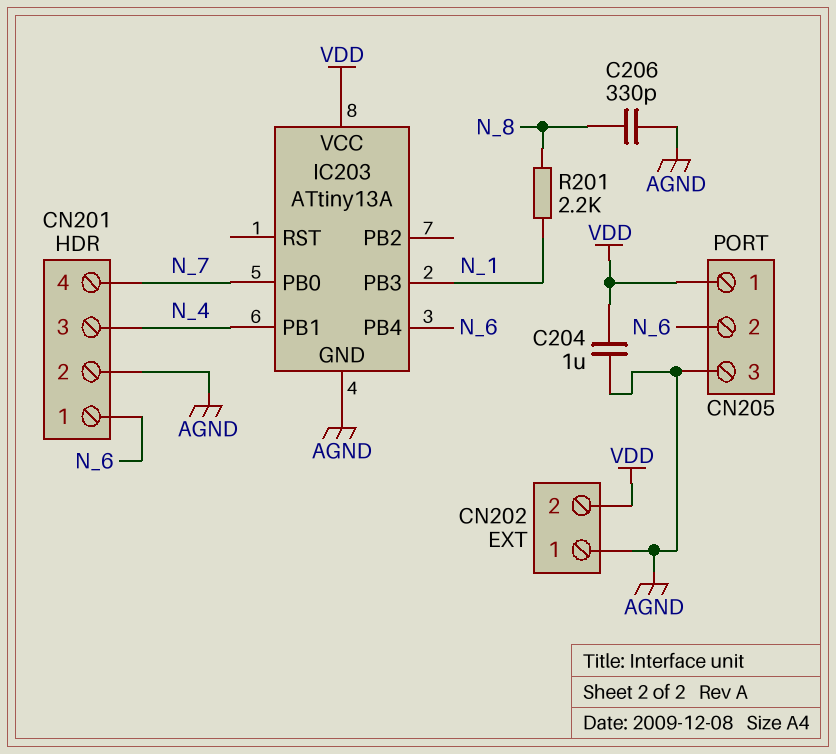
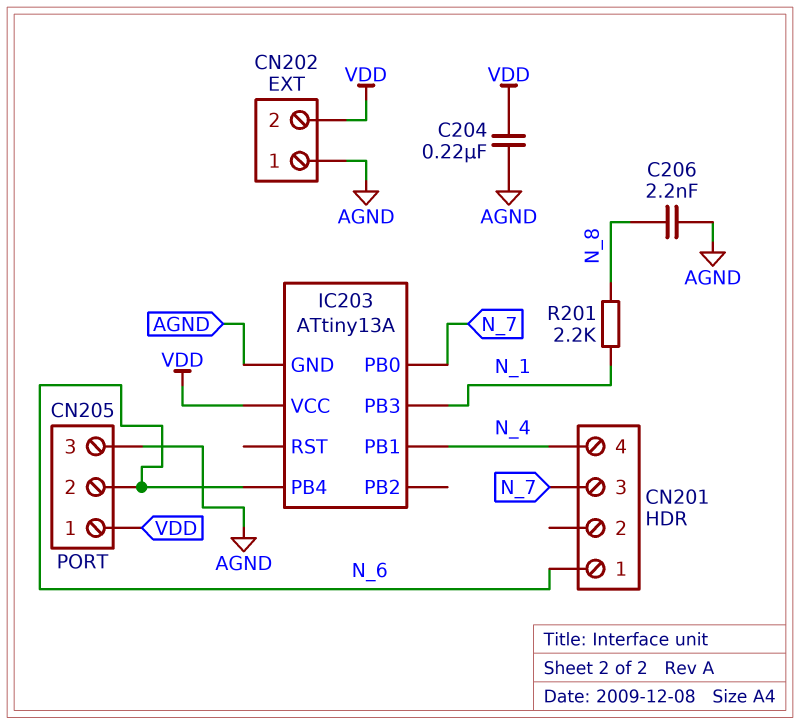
C204: 1uF (AGND, VDD) -> 220nF (AGND, VDD)
C206: 330pF (AGND, N_8) -> 2.2nF (AGND, N_8)
CN201 pin 2: AGND -> none
CN201 pin 3: N_4 -> N_7
CN201 pin 4: N_7 -> N_4

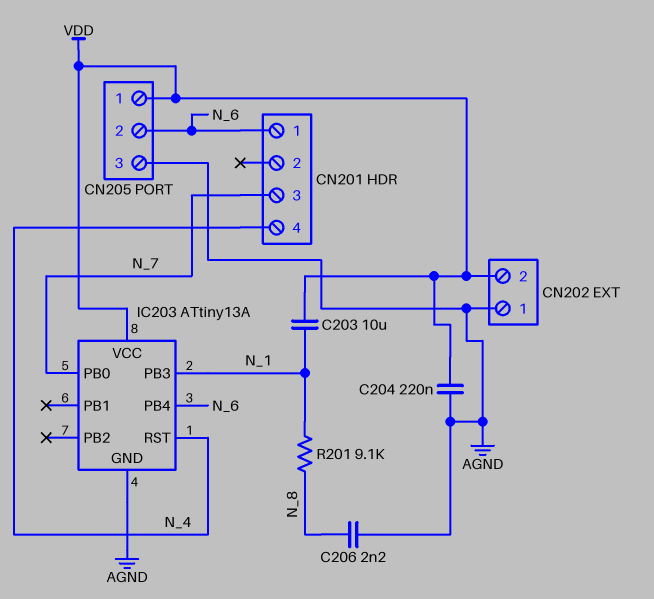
C203: none -> 10uF (N_1, VDD)
IC203 pin PB1: N_4 -> none
IC203 pin RST: none -> N_4
R201: 2.2k (N_1, N_8) -> 9.1k (N_1, N_8)

